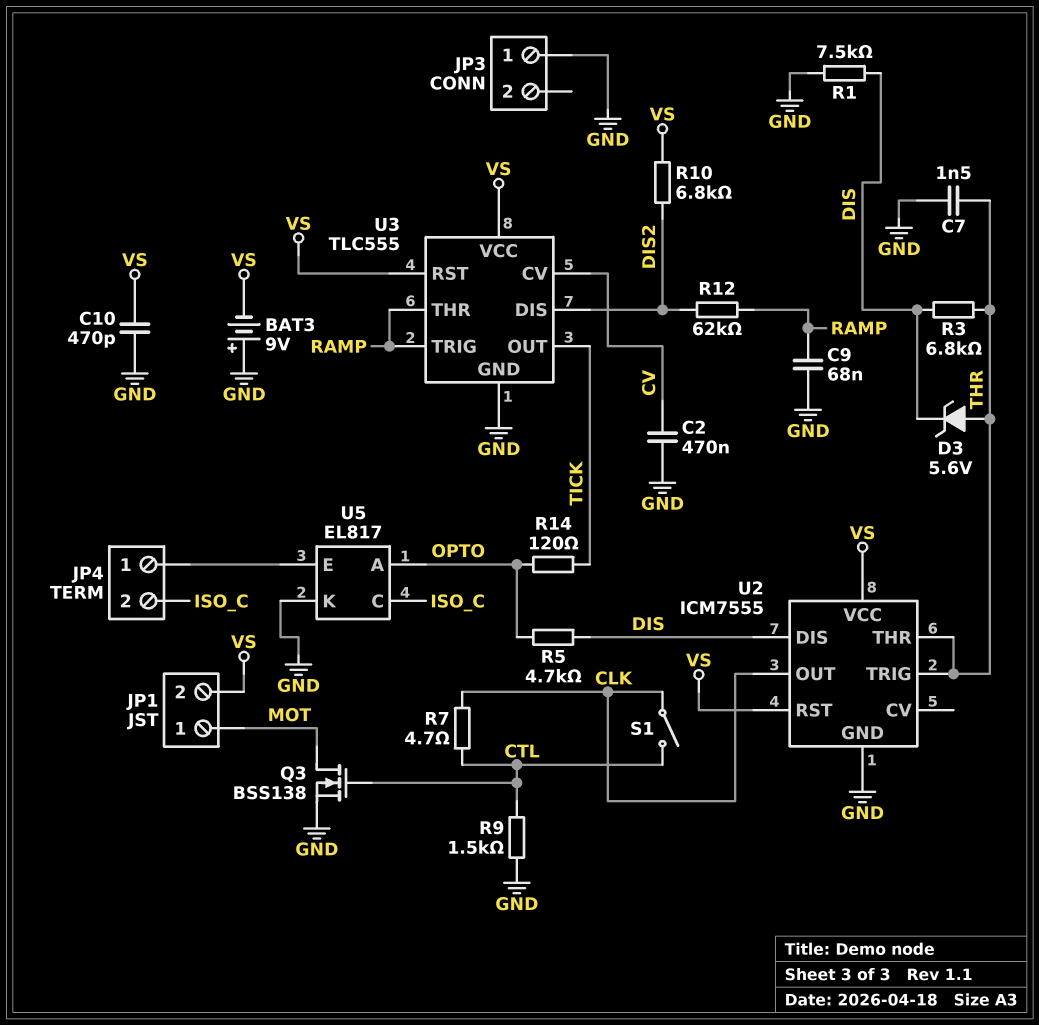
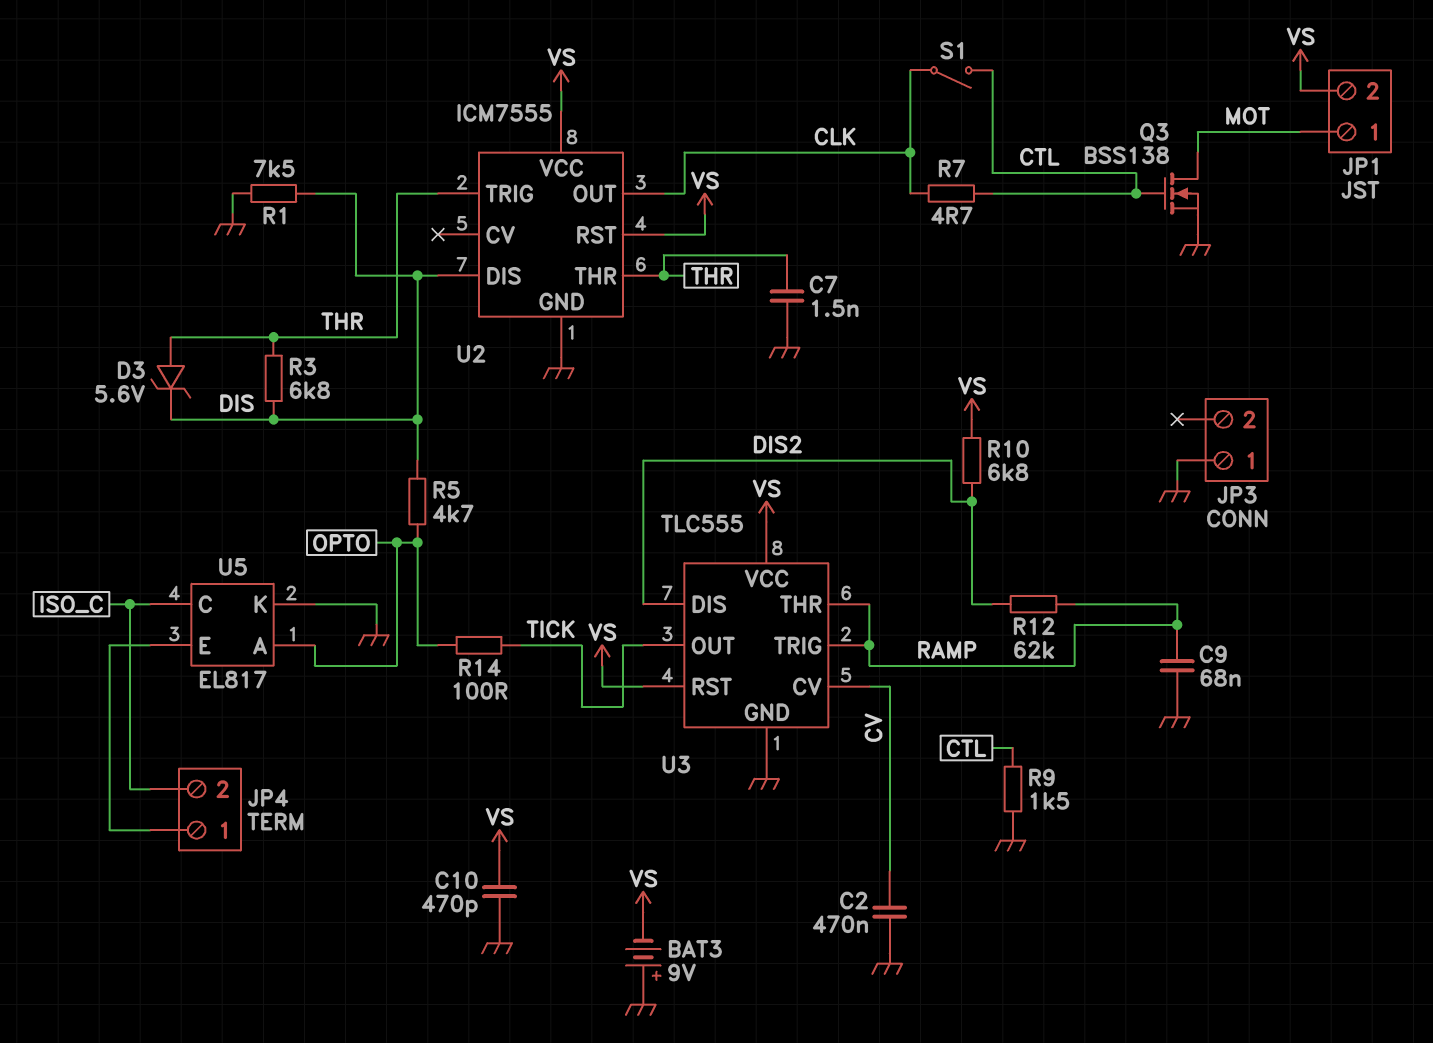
R14: 120 (OPTO, TICK) -> 100 (OPTO, TICK)

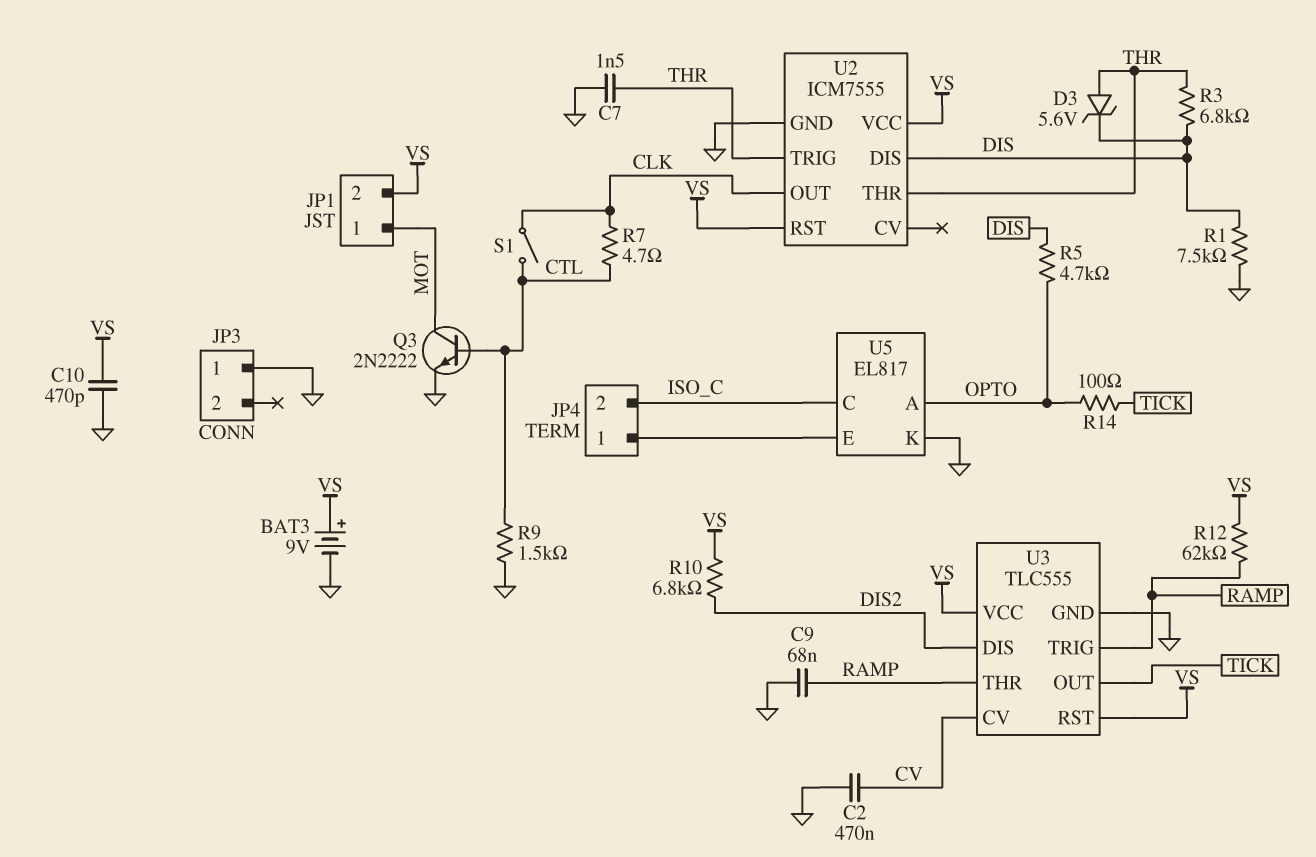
BAT3: 9V (plus GND, minus VS) -> 9V (plus VS, minus GND)
Q3: NMOS BSS138 (G CTL, D MOT, S GND) -> NPN 2N2222 (B CTL, C MOT, E GND)
R12: 62k (DIS2, RAMP) -> 62k (RAMP, VS)

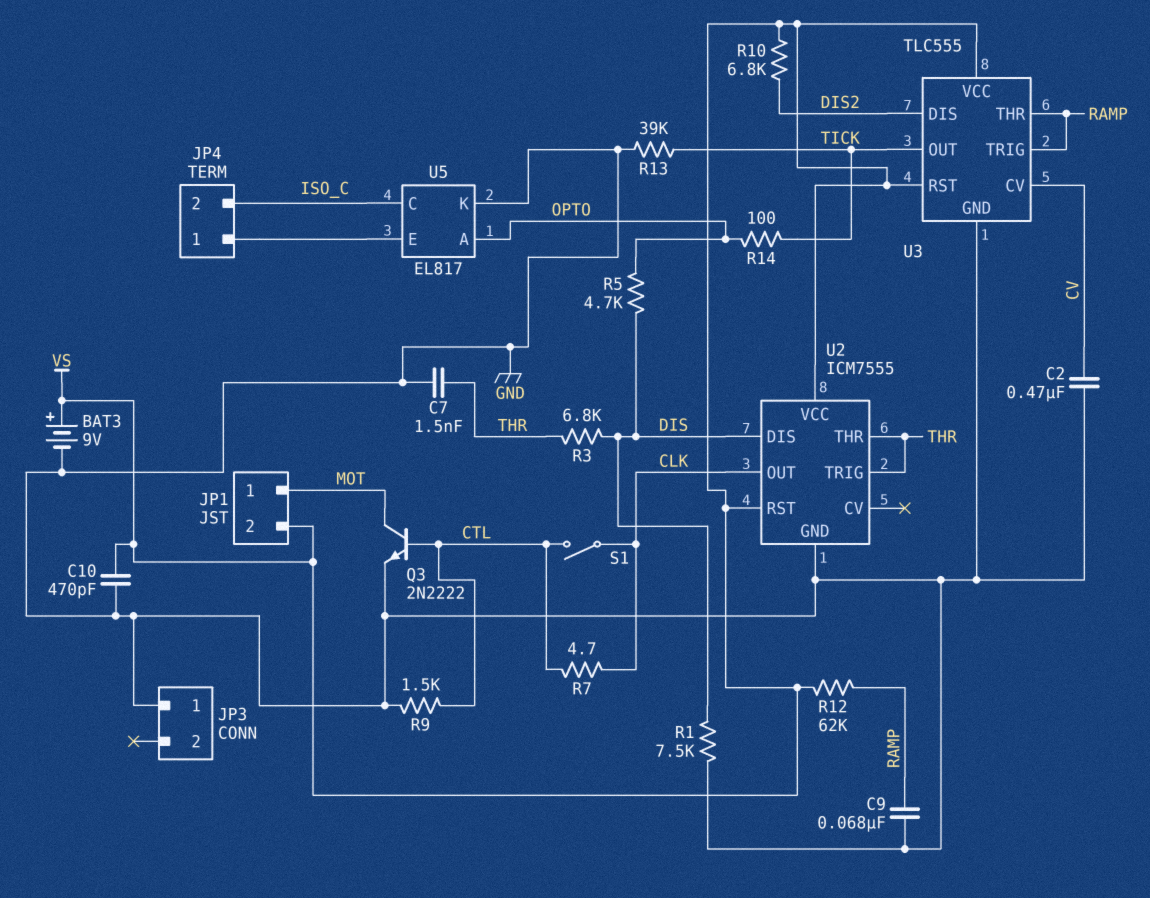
D3: zener 5.6V (A THR, K DIS) -> none
R13: none -> 39k (GND, TICK)

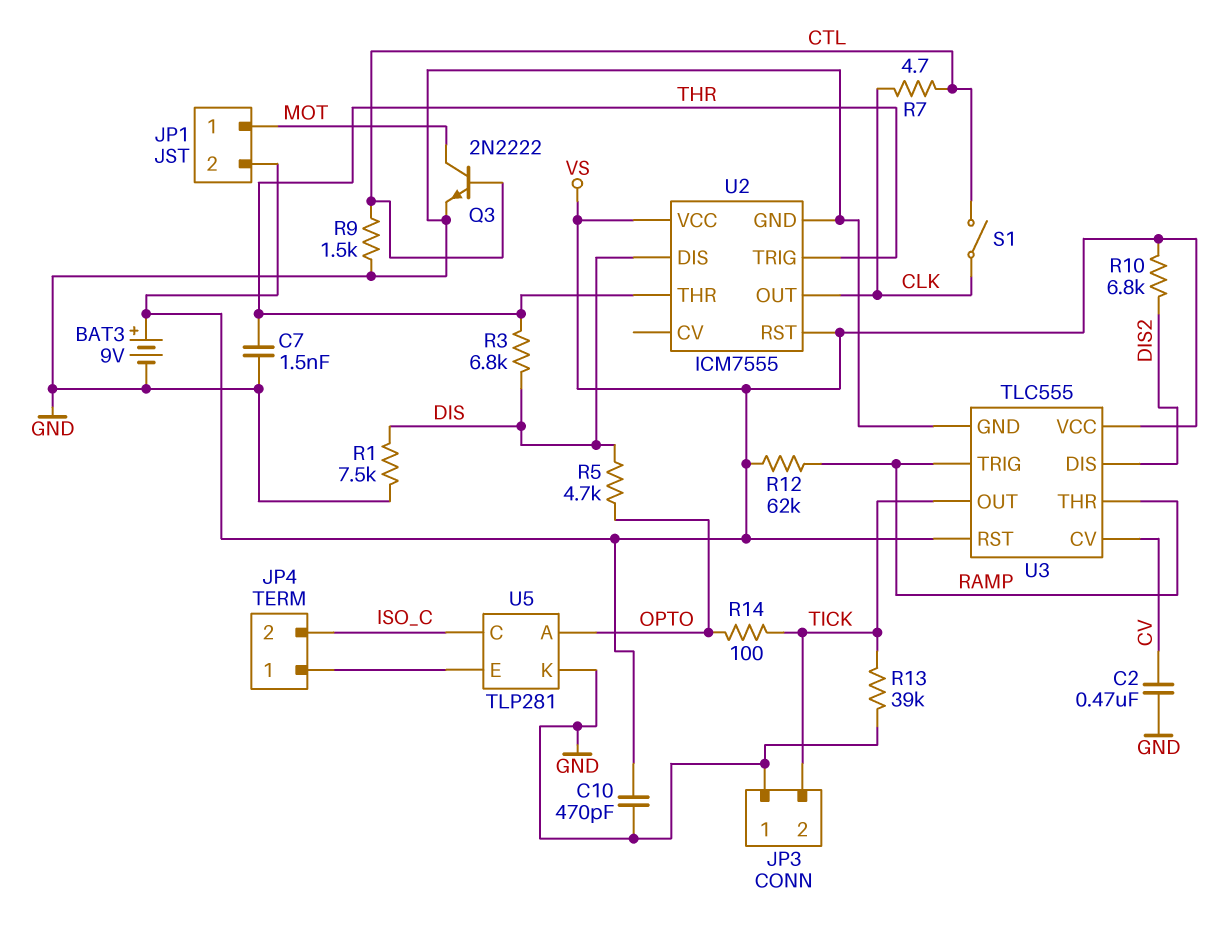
C9: 68nF (GND, RAMP) -> none
JP3 pin 2: none -> TICK
U5: EL817 -> TLP281

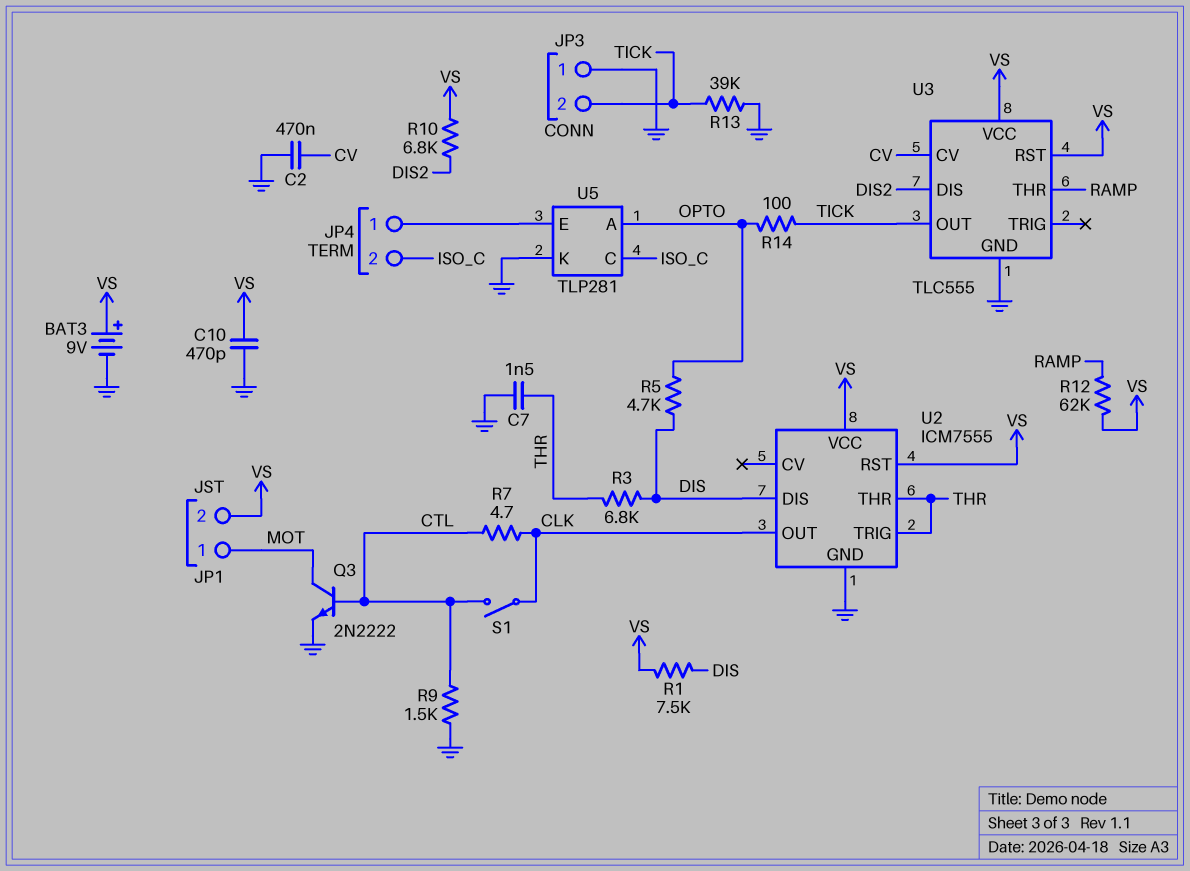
R1: 7.5k (DIS, GND) -> 7.5k (DIS, VS)
U3 pin TRIG: RAMP -> none

